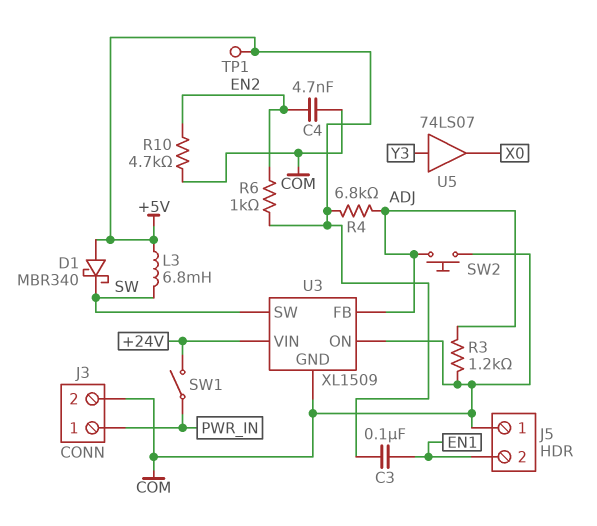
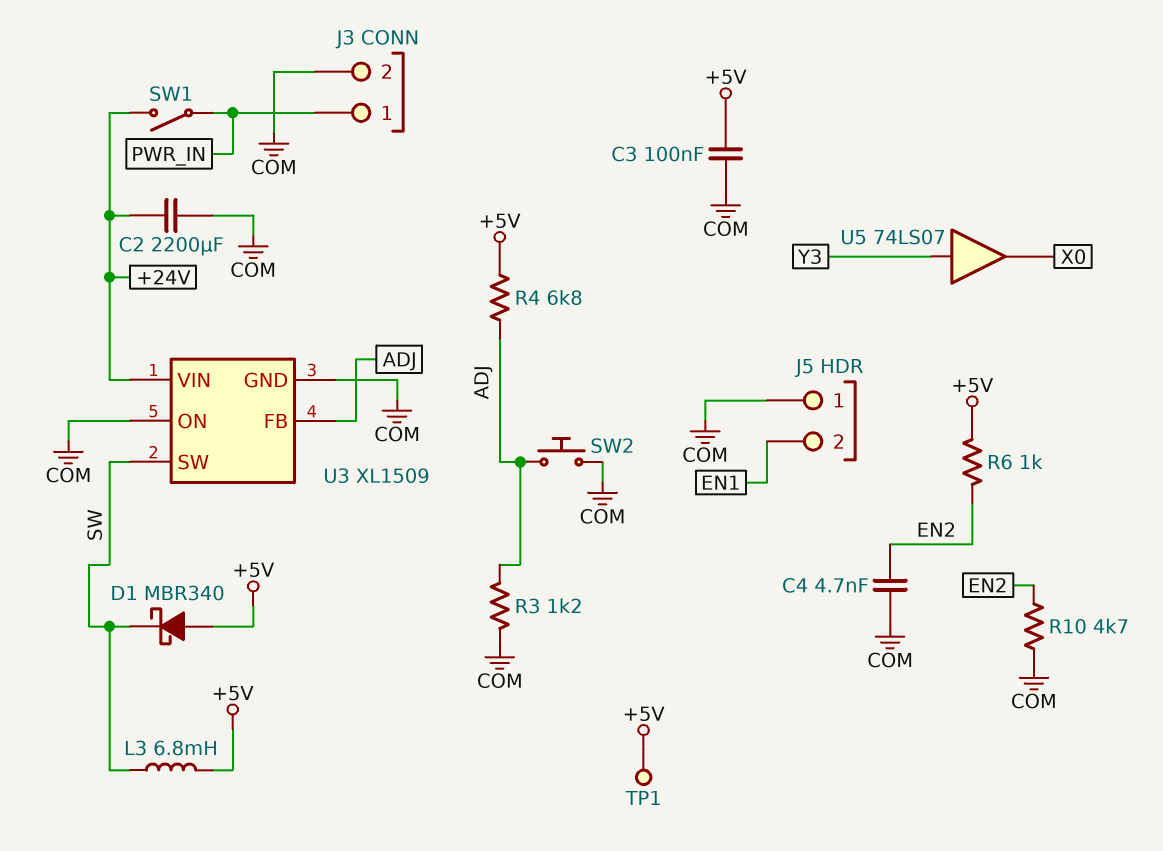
C2: none -> 2200uF (+24V, COM)
C3: 100nF (+5V, EN1) -> 100nF (+5V, COM)

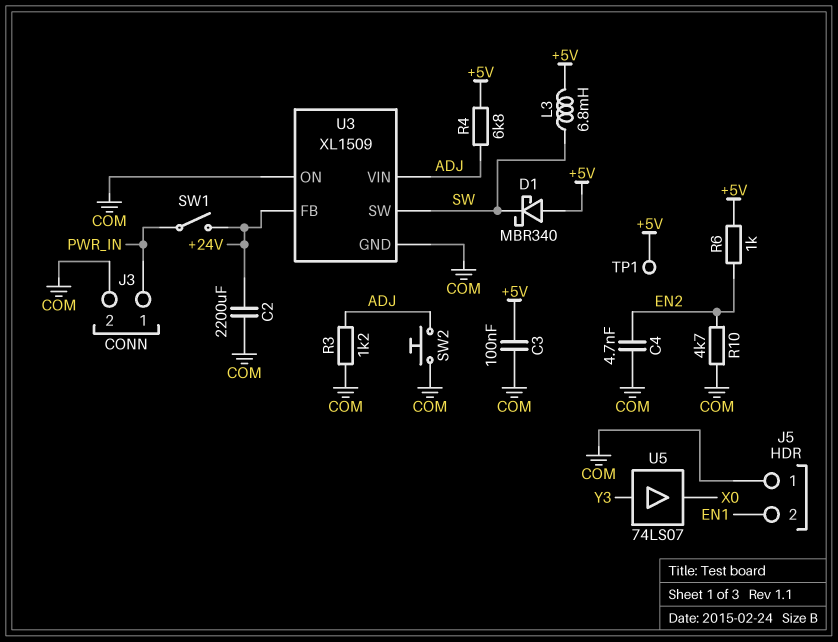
U3 pin FB: ADJ -> +24V
U3 pin VIN: +24V -> ADJ

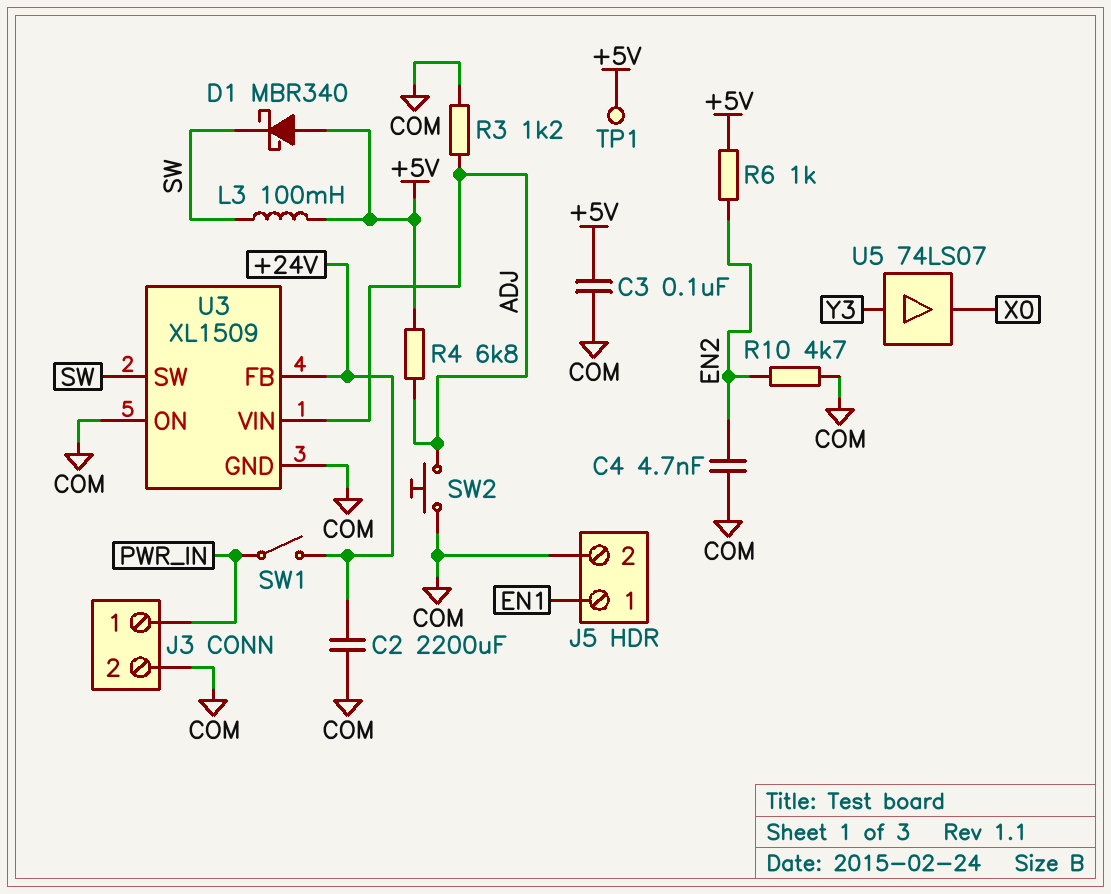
J5 pin 1: COM -> EN1
J5 pin 2: EN1 -> COM
L3: 6.8mH (+5V, SW) -> 100mH (+5V, SW)

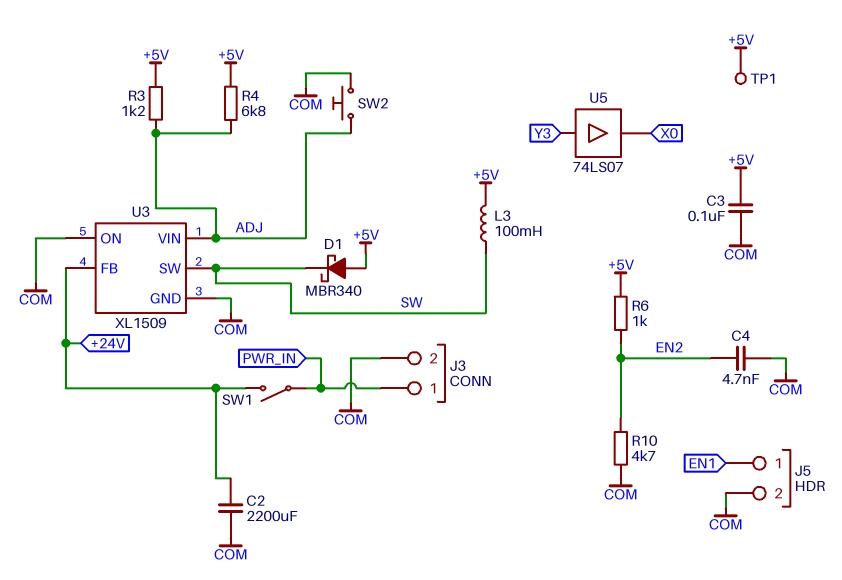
R3: 1.2k (ADJ, COM) -> 1.2k (+5V, ADJ)

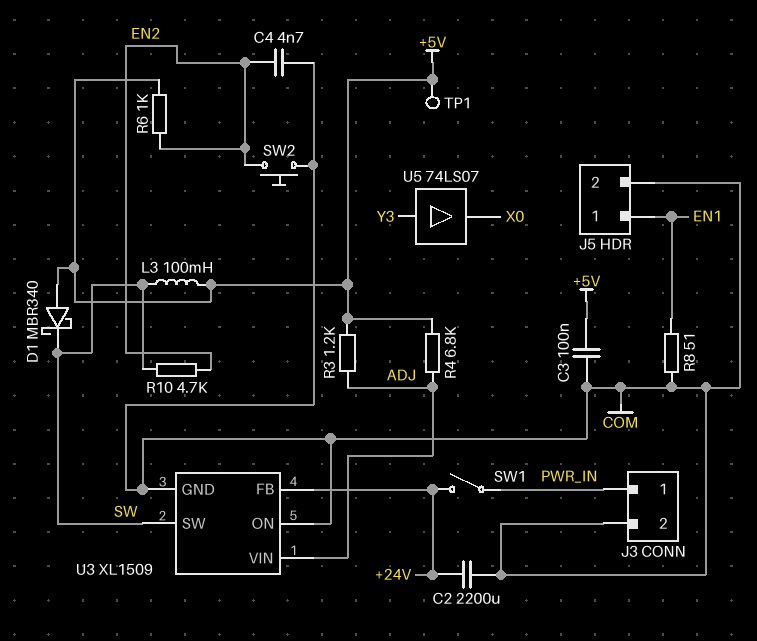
R8: none -> 51 (COM, EN1)
R10: 4.7k (COM, EN2) -> 4.7k (EN2, SW)
SW2: button (ADJ, COM) -> button (COM, EN2)

